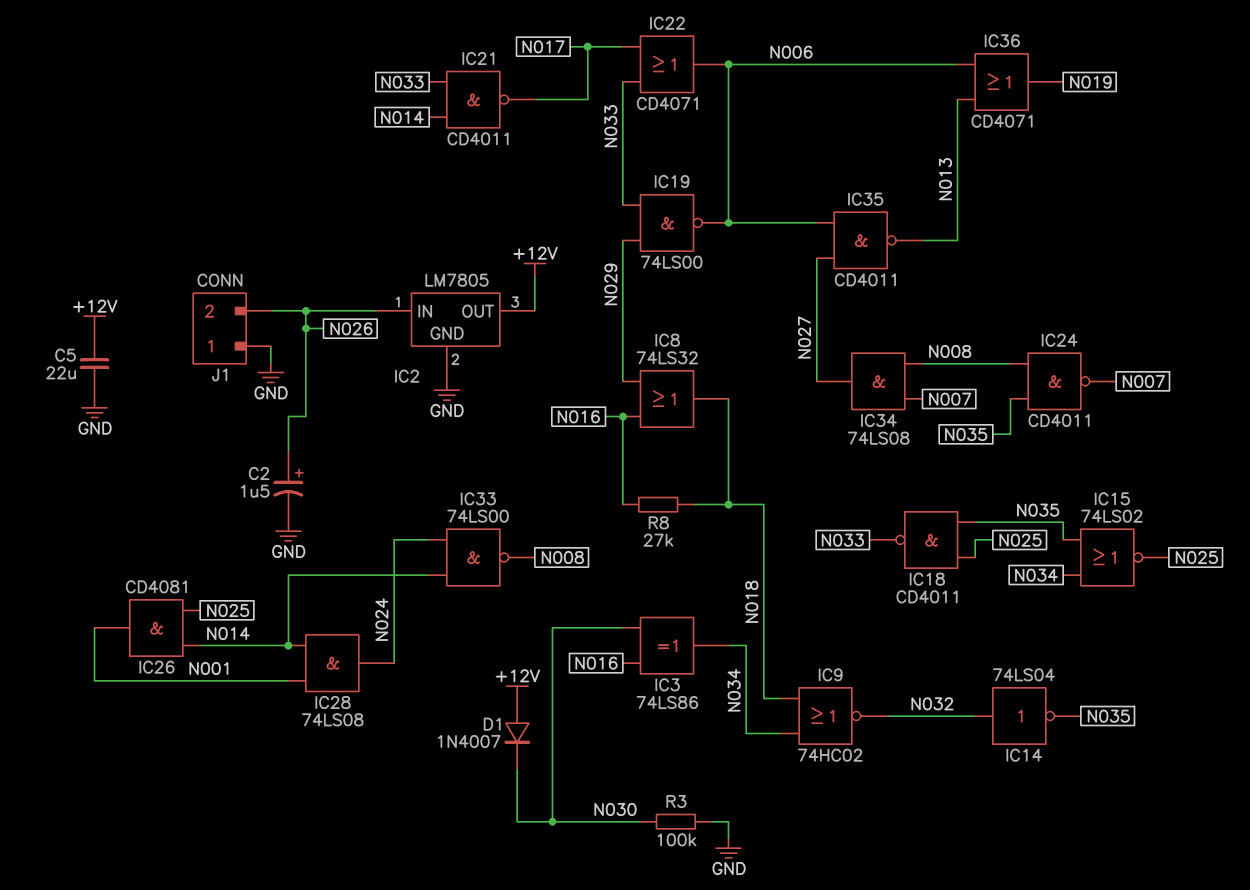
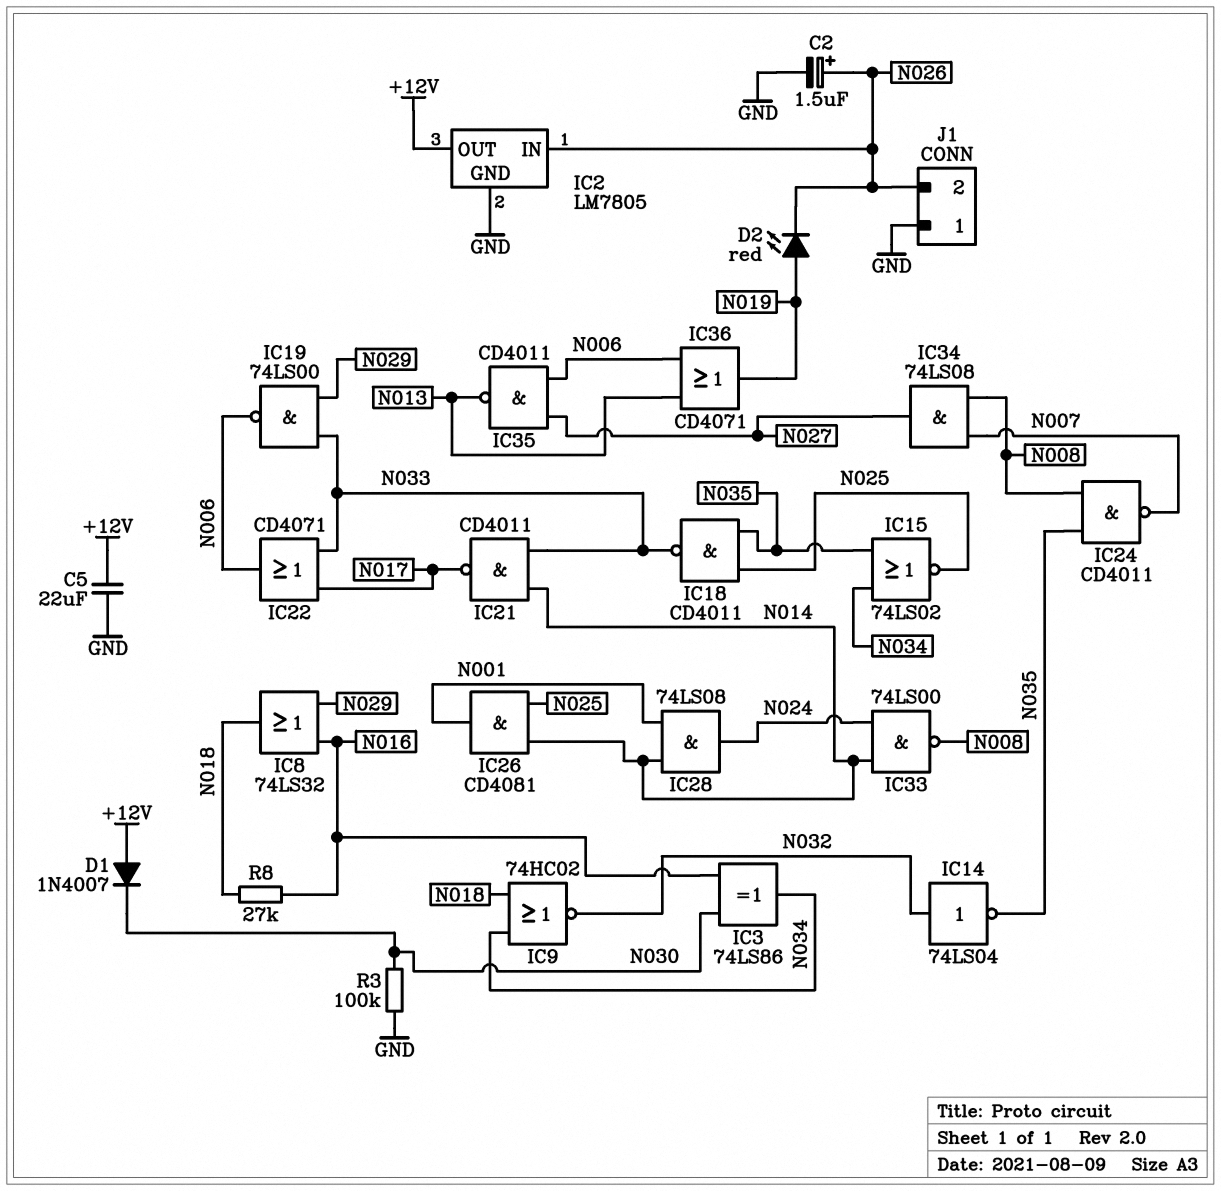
D2: none -> LED red (A N019, K N026)

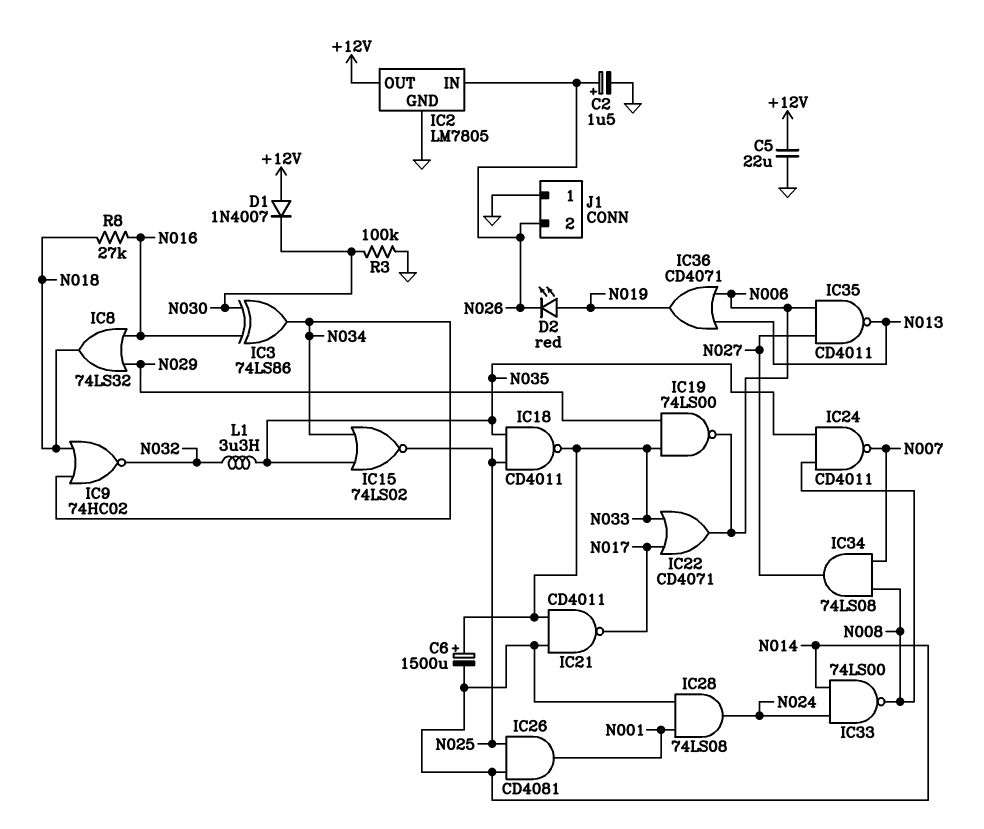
C6: none -> 1500uF (plus N033, minus N014)
IC14: NOT 74LS04 (in N032, out N035) -> none
L1: none -> 3.3uH (N032, N035)

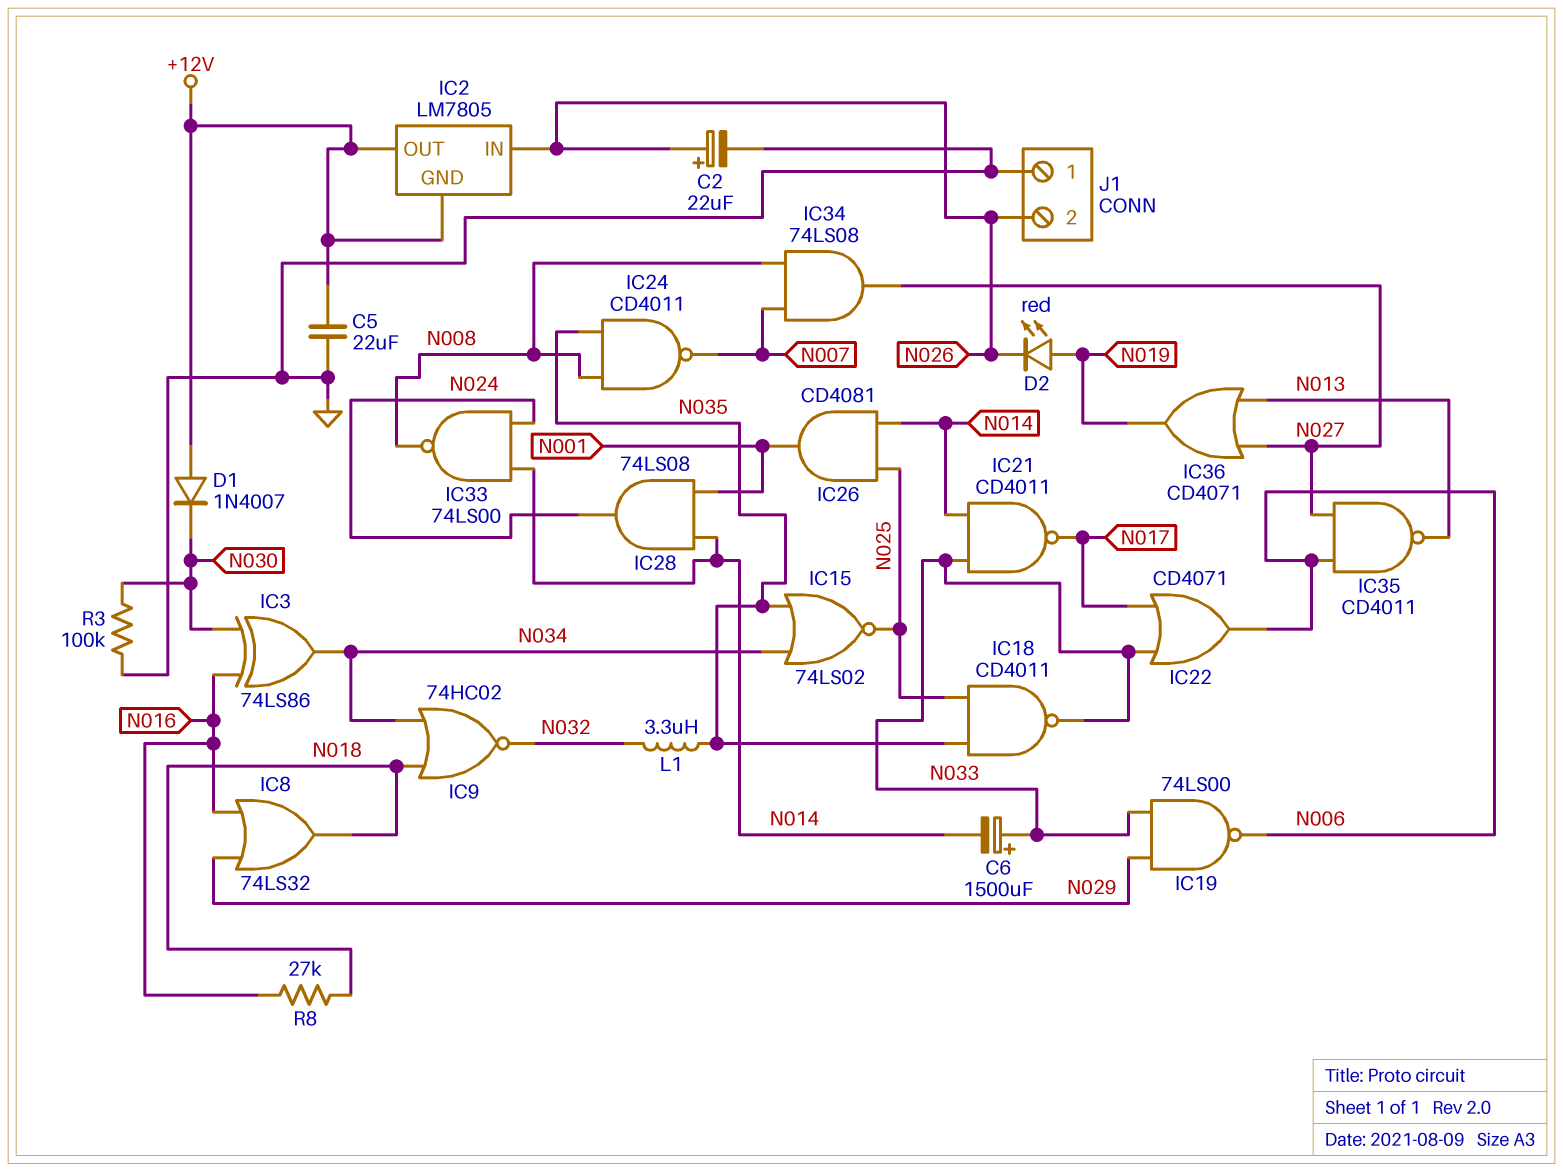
C2: 1.5uF (plus N026, minus GND) -> 22uF (plus N026, minus GND)
IC2 pin GND: GND -> +12V
IC36: OR CD4071 (in N006, in N013, out N019) -> OR CD4071 (in N013, in N027, out N019)

